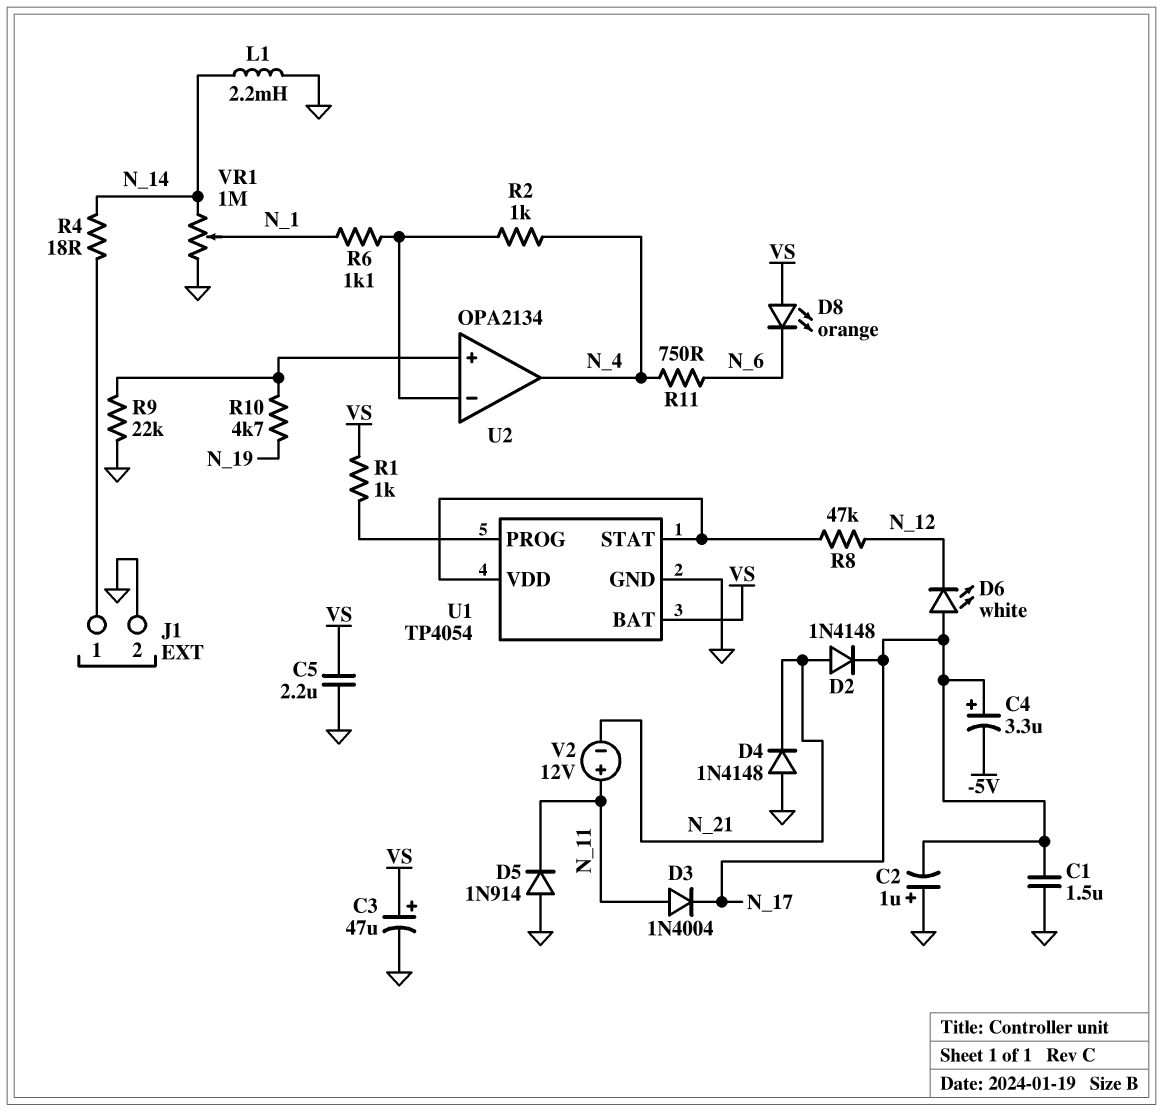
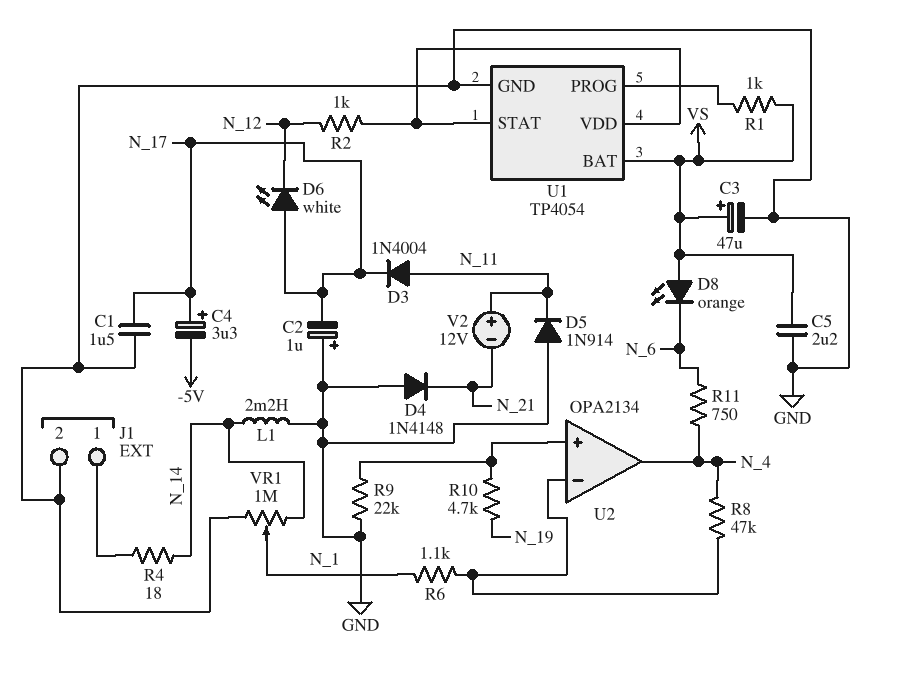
D2: diode 1N4148 (A N_21, K N_17) -> none
R2: 1k (N_4, U2/in-) -> 1k (N_12, U1/STAT)
R8: 47k (N_12, U1/STAT) -> 47k (N_4, U2/in-)

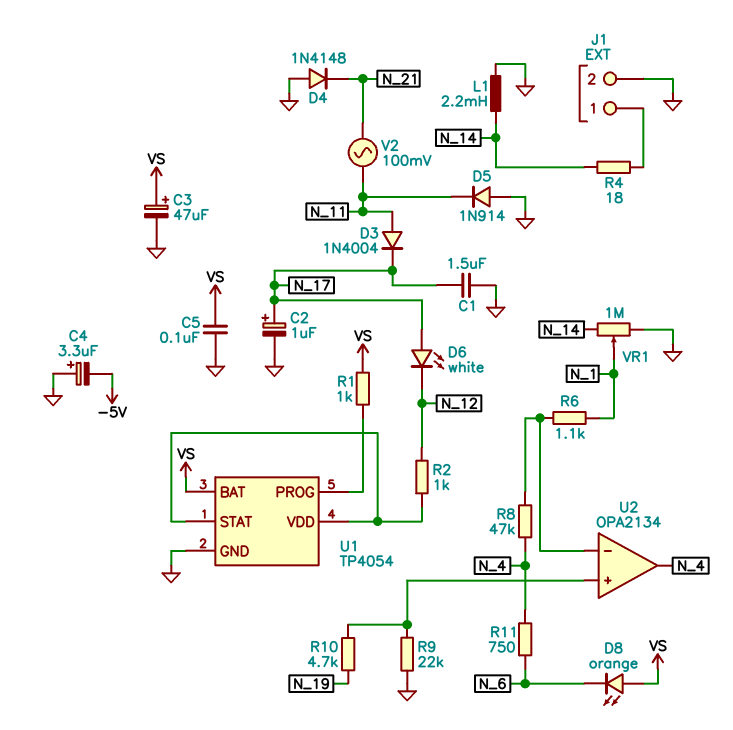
C2: 1uF (plus GND, minus N_17) -> 1uF (plus N_17, minus GND)
C4: 3.3uF (plus N_17, minus -5V) -> 3.3uF (plus GND, minus -5V)
C5: 2.2uF (GND, VS) -> 100nF (GND, VS)
V2: 12V (plus N_11, minus N_21) -> AC 100mV (N_11, N_21)

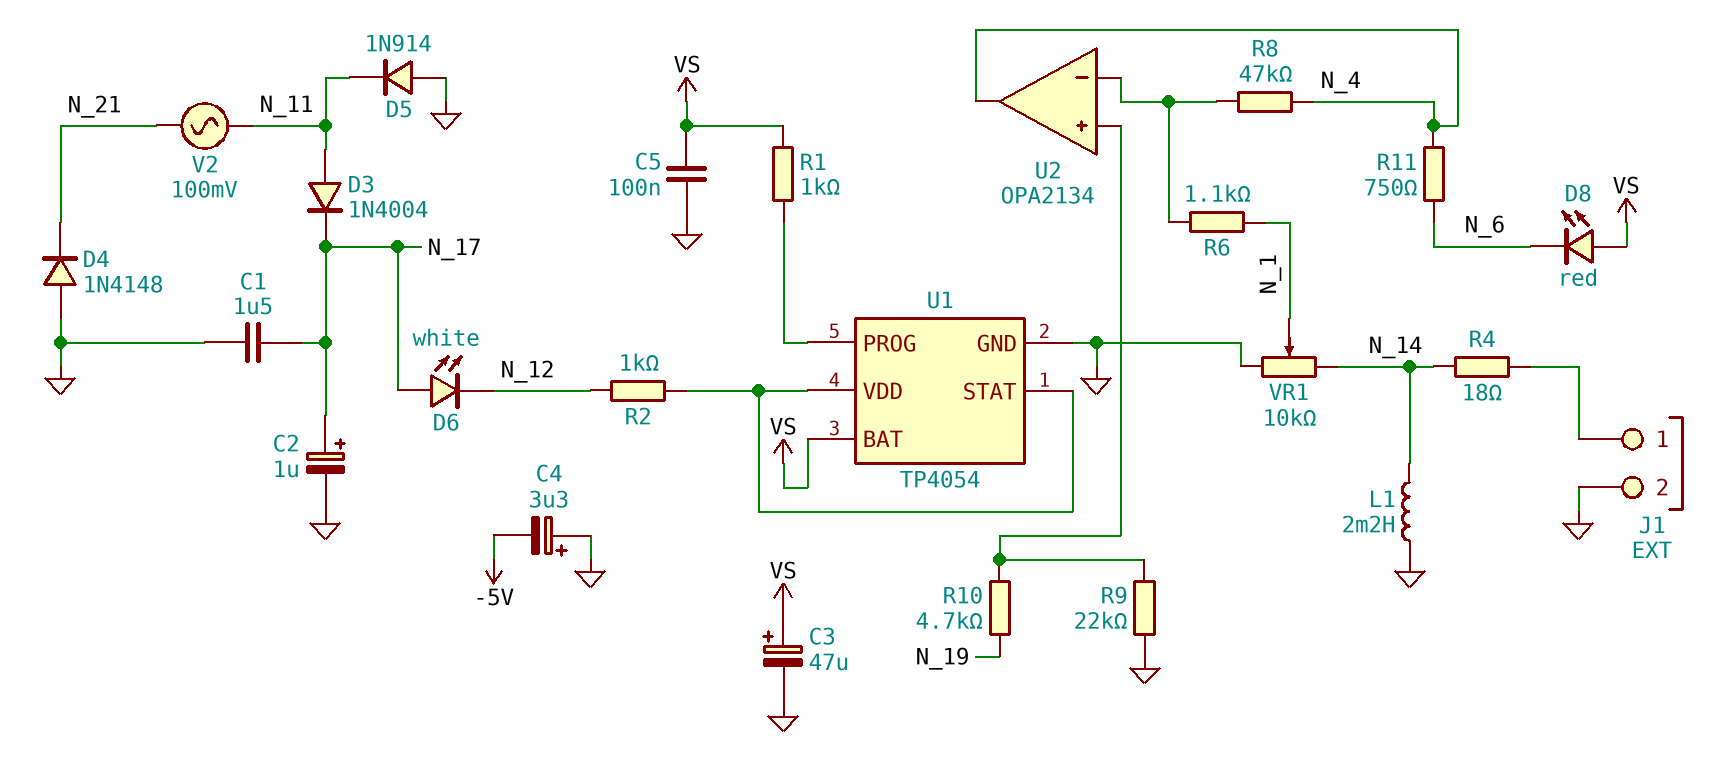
D8: LED orange (A VS, K N_6) -> LED red (A VS, K N_6)
VR1: 1M (GND, N_14, wiper N_1) -> 10k (GND, N_14, wiper N_1)

